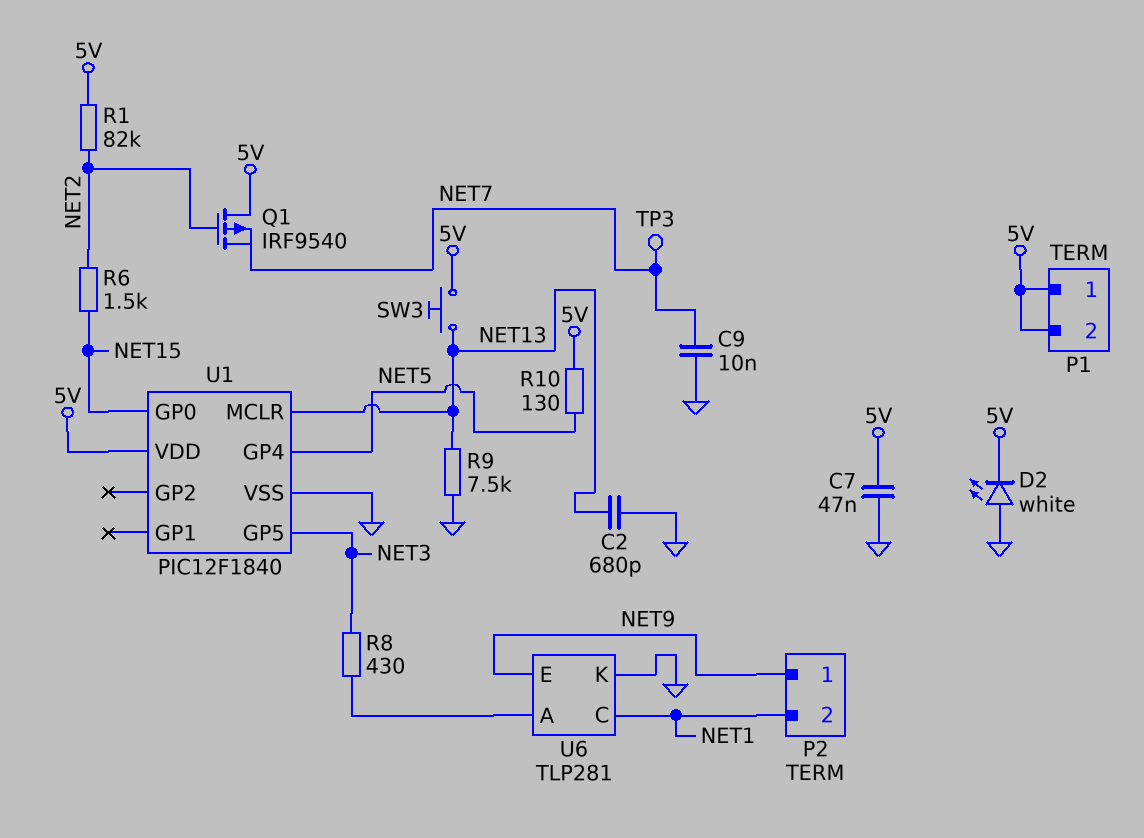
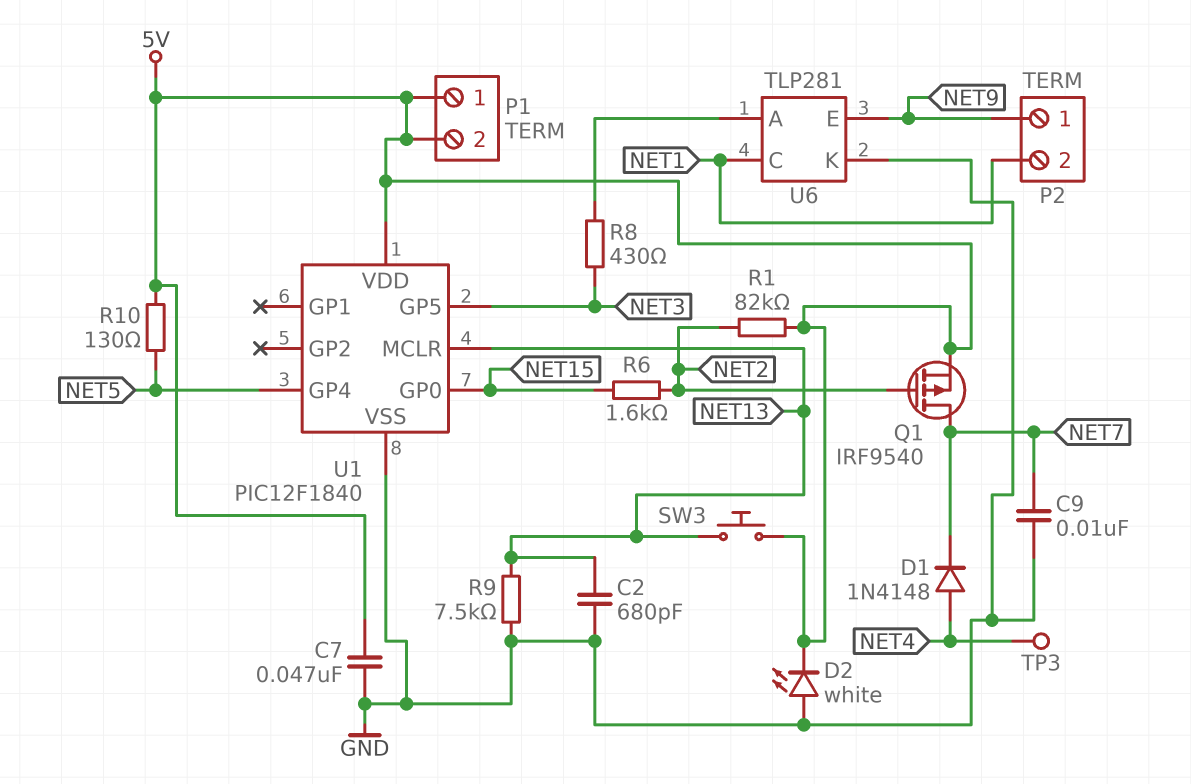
D1: none -> diode 1N4148 (A NET4, K NET7)
Q1: PMOS IRF9540 (G NET2, D 5V, S NET7) -> PMOS IRF9540 (G NET2, D NET7, S 5V)
R6: 1.5k (NET2, NET15) -> 1.6k (NET2, NET15)
TP3: test point (NET7) -> test point (NET4)

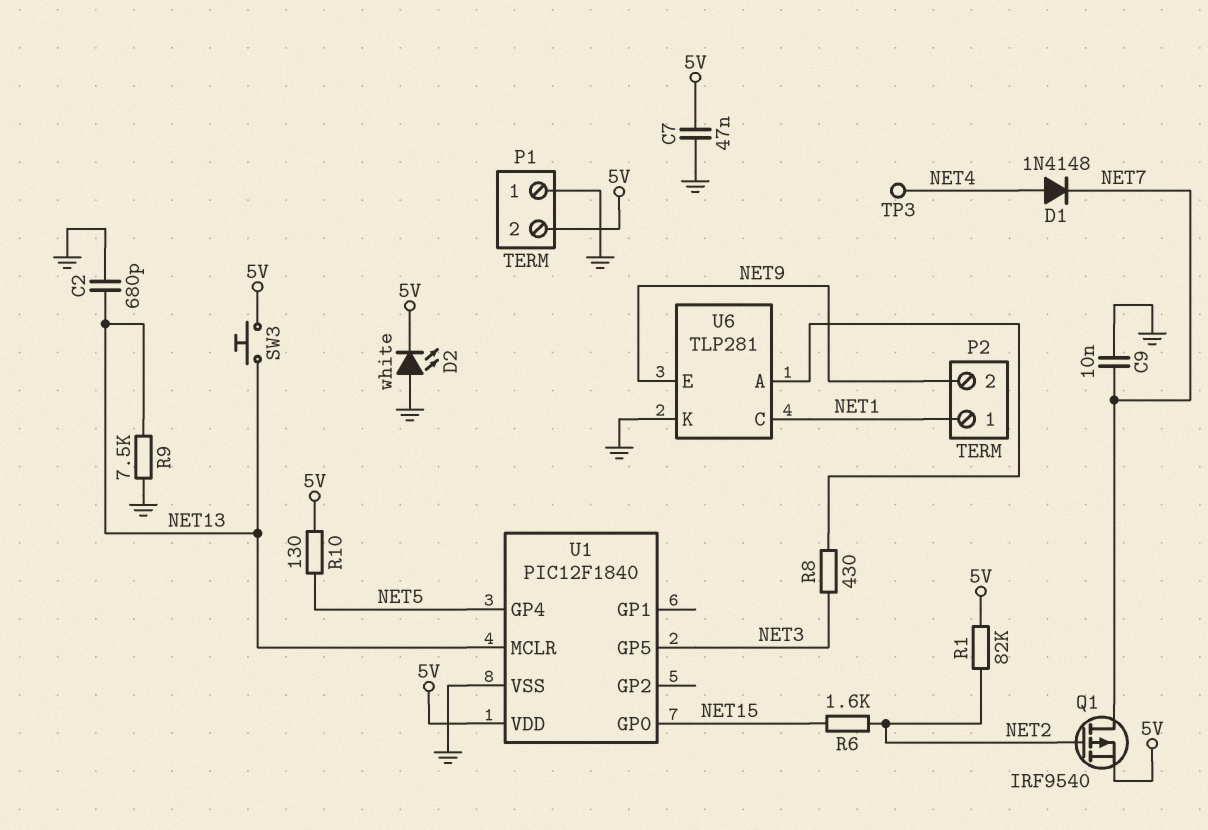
P1 pin 1: 5V -> GND
P2 pin 1: NET9 -> NET1
P2 pin 2: NET1 -> NET9

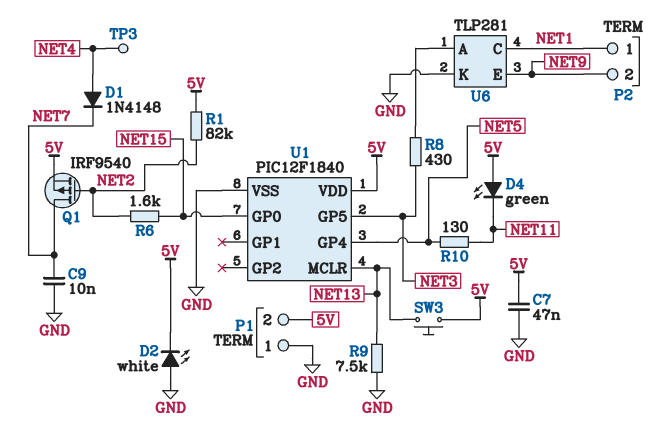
C2: 680pF (GND, NET13) -> none
D4: none -> LED green (A 5V, K NET11)
R10: 130 (5V, NET5) -> 130 (NET5, NET11)

